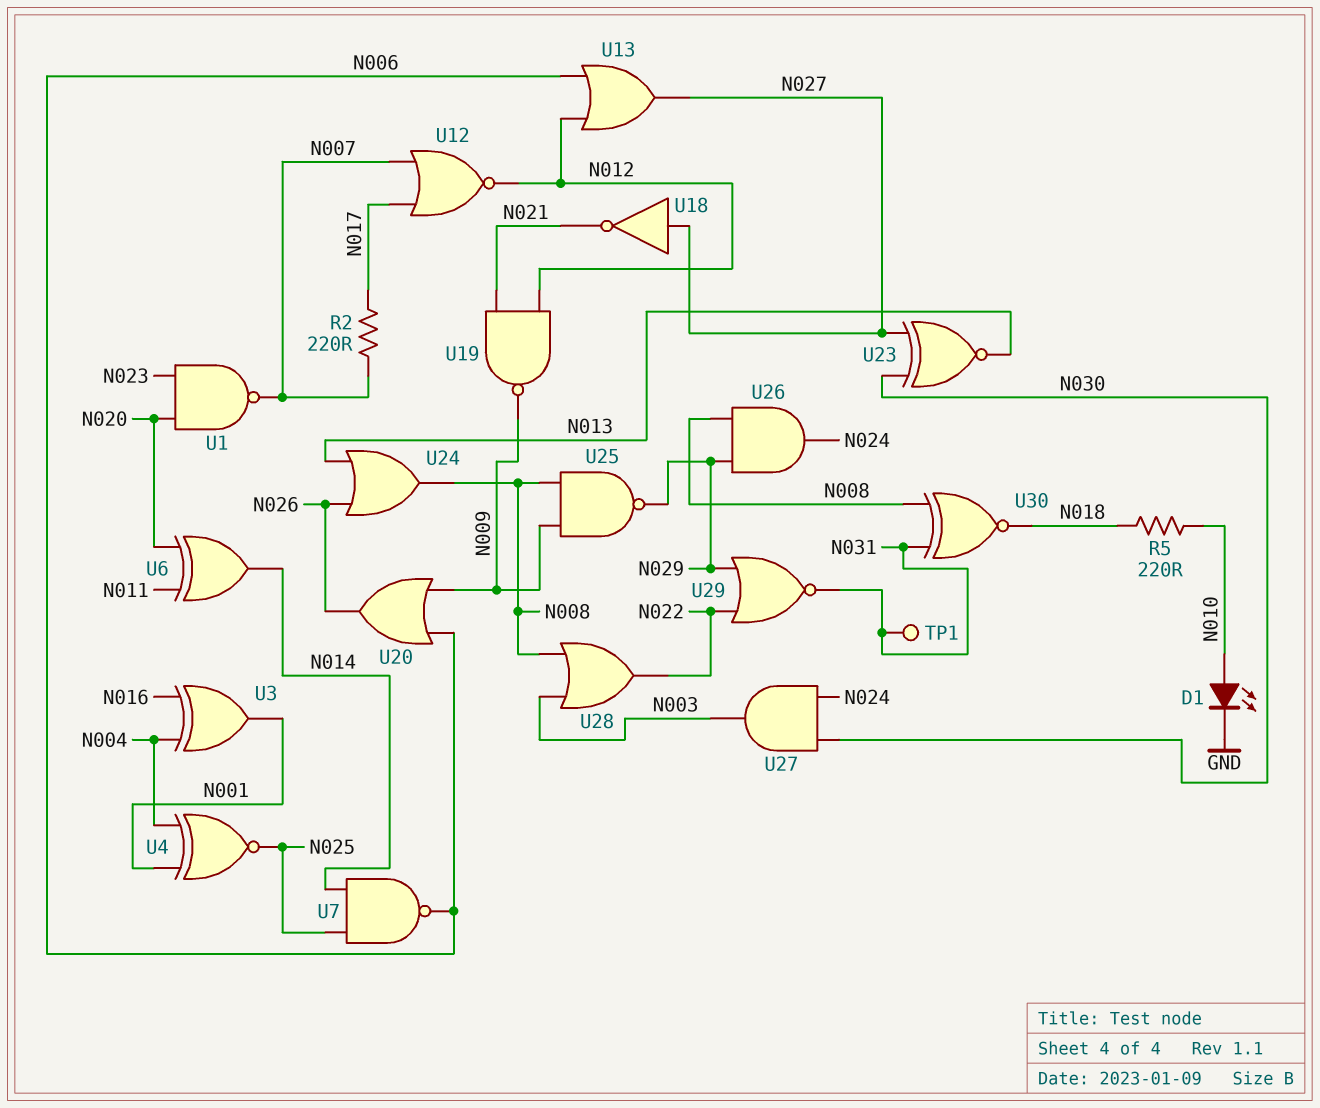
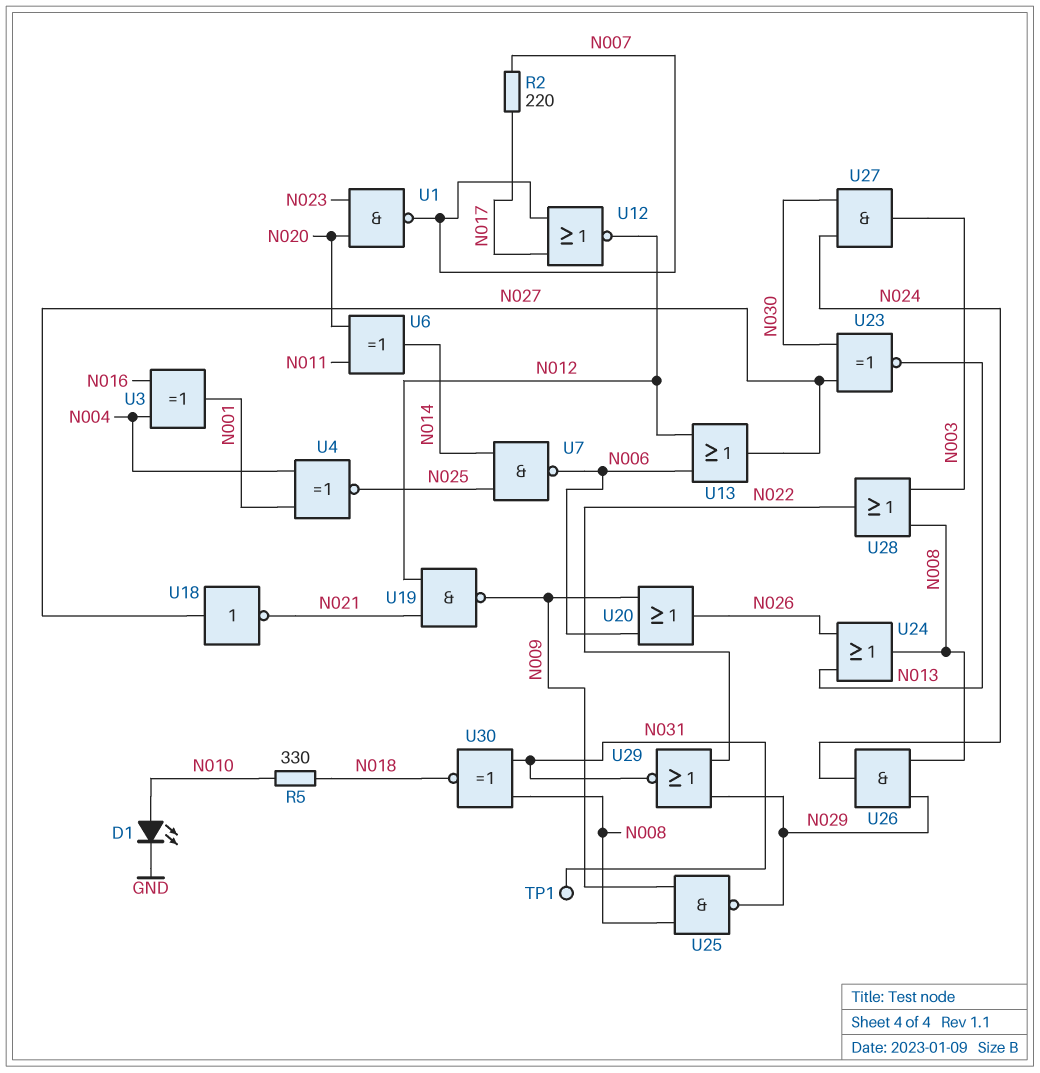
R5: 220 (N010, N018) -> 330 (N010, N018)

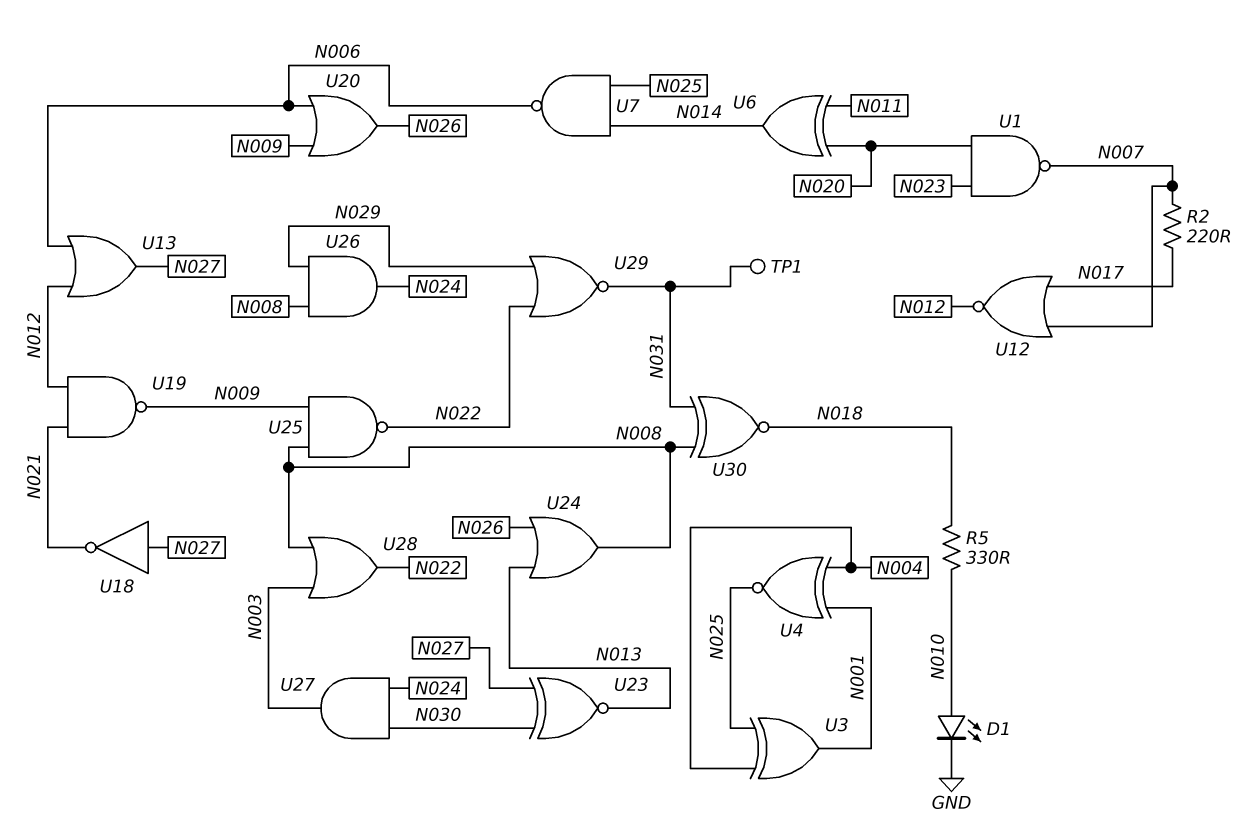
U3: XOR (in N004, in N016, out N001) -> XOR (in N004, in N025, out N001)
U25: NAND (in N008, in N009, out N029) -> NAND (in N008, in N009, out N022)

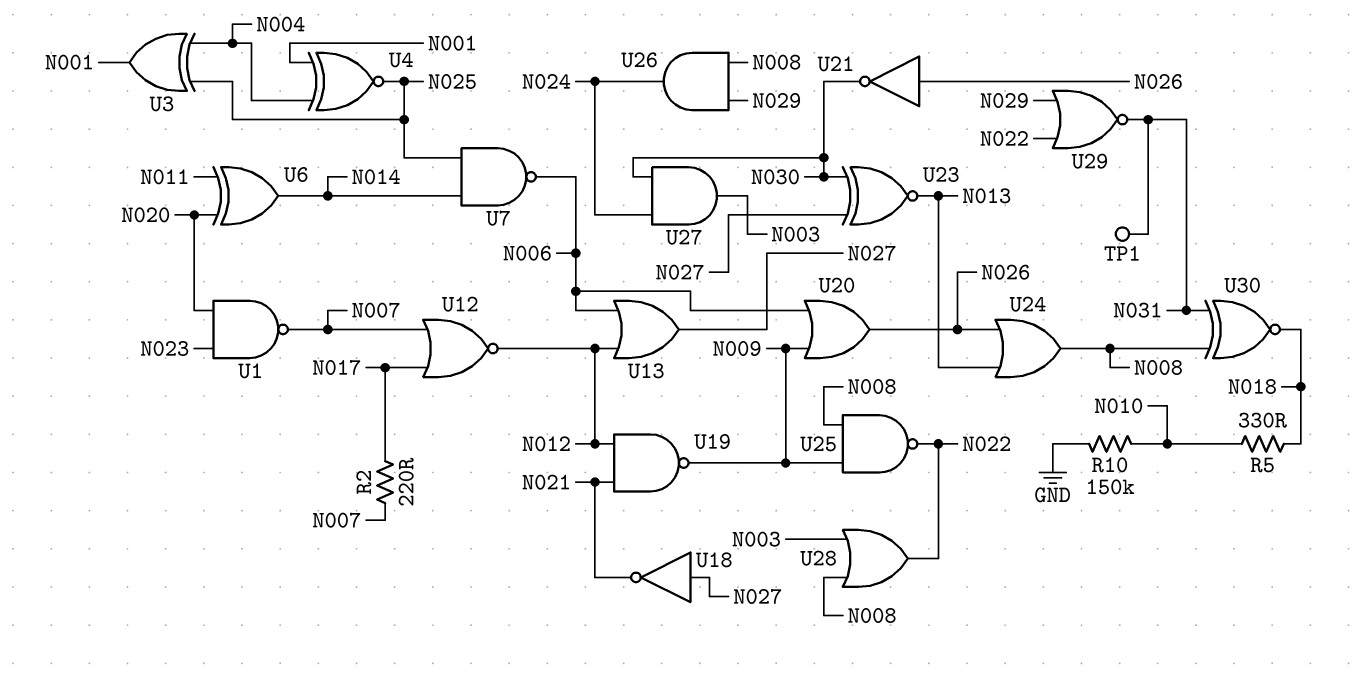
D1: LED (A N010, K GND) -> none
R10: none -> 150k (GND, N010)
U21: none -> NOT (in N026, out N030)

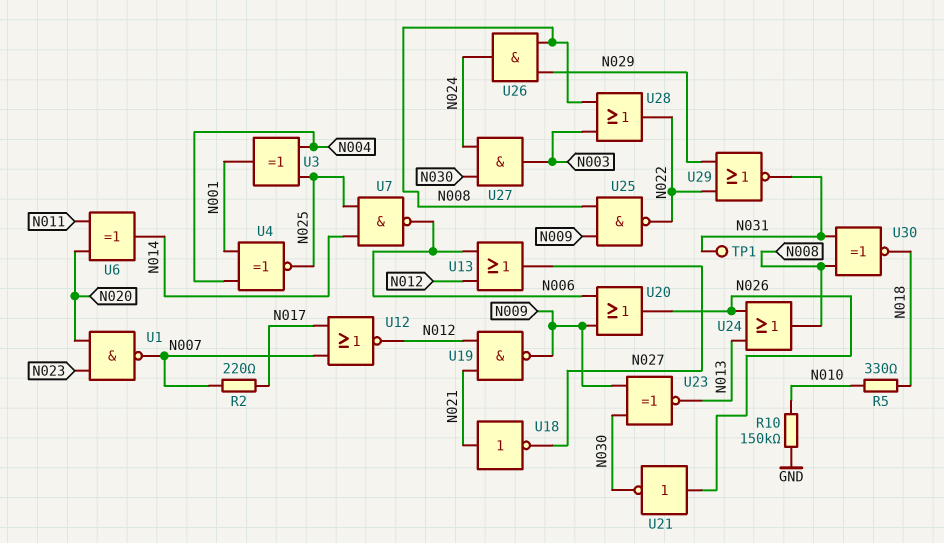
U18: NOT (in N027, out N021) -> NOT (in N021, out N027)
U23: XNOR (in N027, in N030, out N013) -> XNOR (in N009, in N030, out N013)

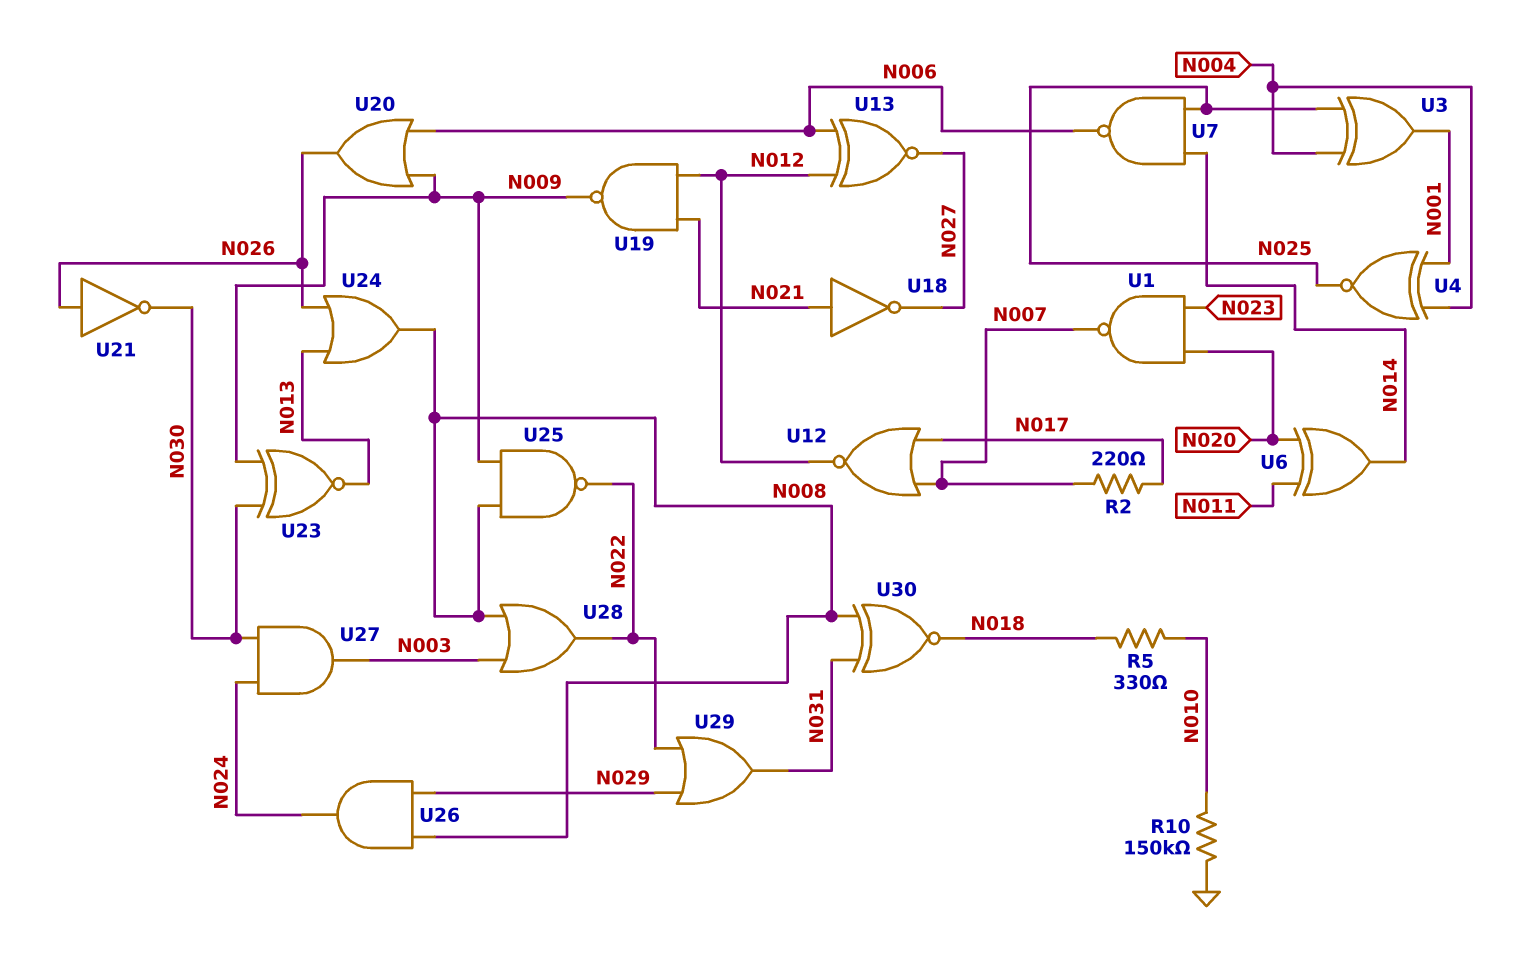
TP1: test point (N031) -> none
U13: OR (in N006, in N012, out N027) -> XNOR (in N006, in N012, out N027)
U29: NOR (in N022, in N029, out N031) -> OR (in N022, in N029, out N031)

